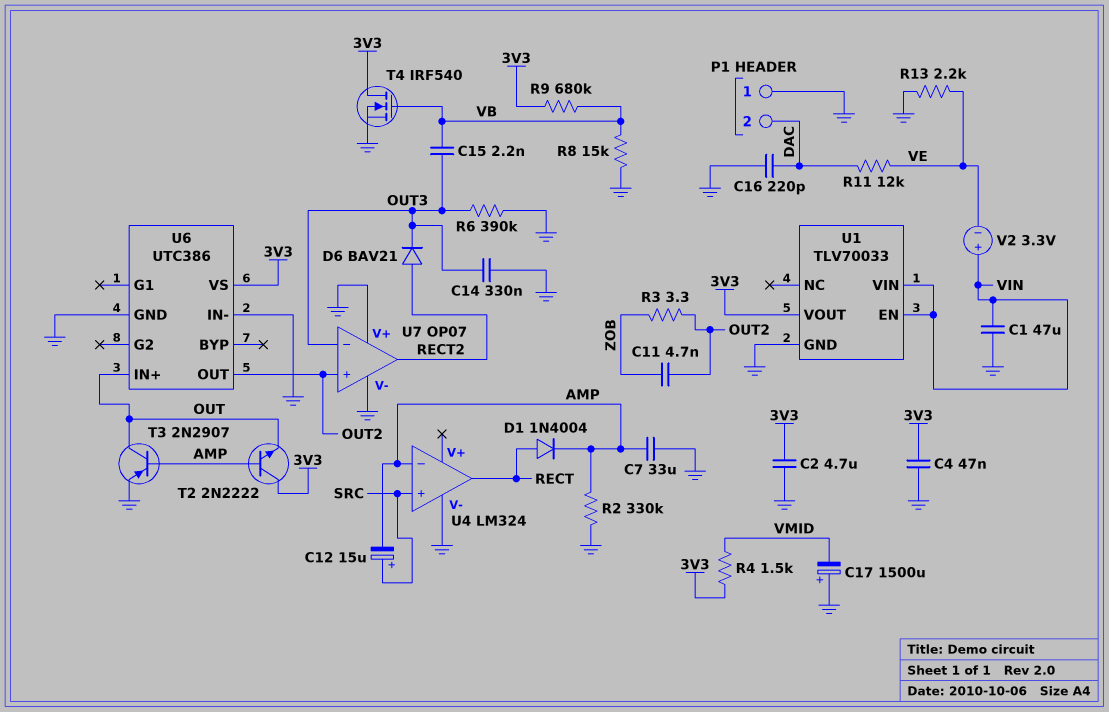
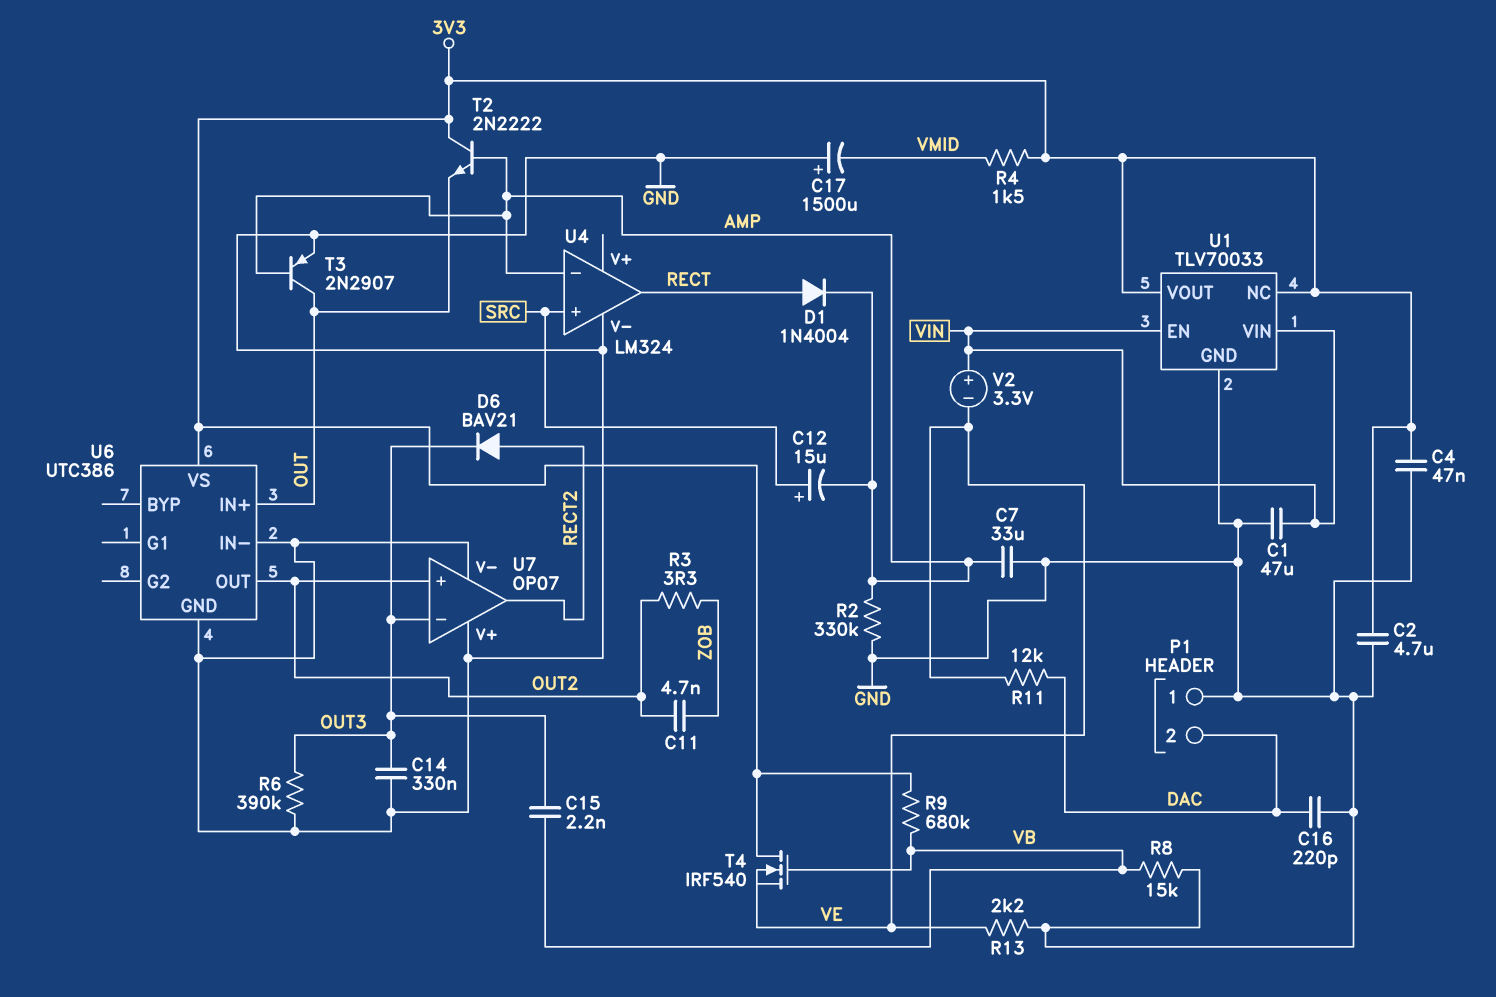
T4: NMOS IRF540 (G VB, D 3V3, S GND) -> NMOS IRF540 (G VB, D 3V3, S VE)
U1 pin NC: none -> 3V3

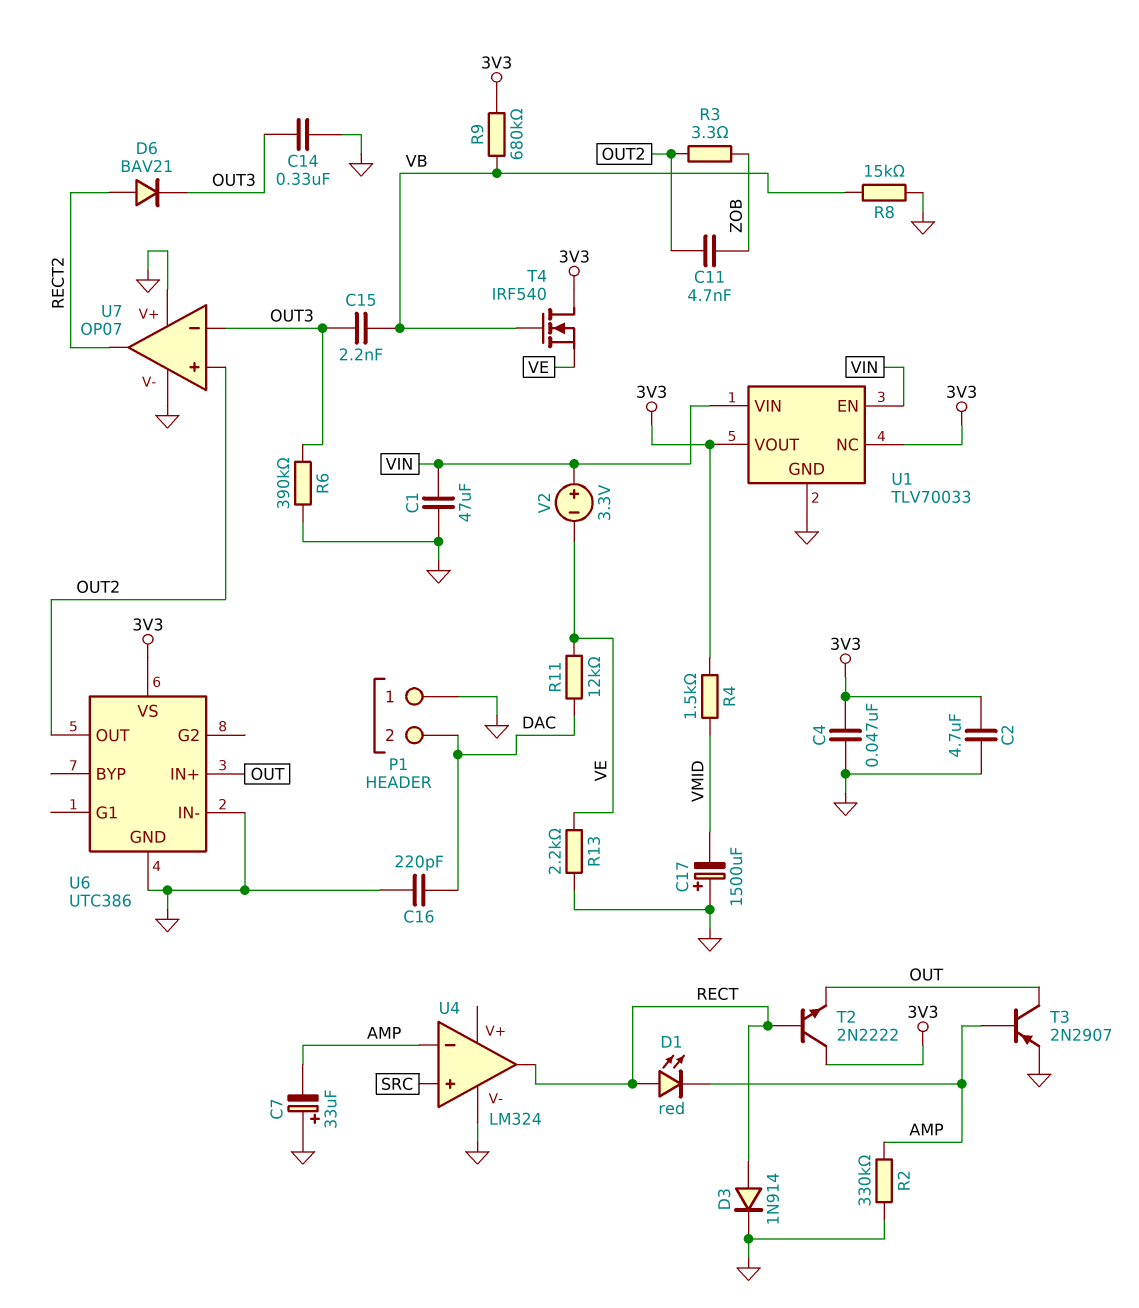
C7: 33uF (AMP, GND) -> 33uF (plus GND, minus AMP)
C12: 15uF (plus SRC, minus AMP) -> none
D1: diode 1N4004 (A RECT, K AMP) -> LED red (A RECT, K AMP)
D3: none -> diode 1N914 (A RECT, K GND)
T2: NPN 2N2222 (B AMP, C 3V3, E OUT) -> NPN 2N2222 (B RECT, C 3V3, E OUT)

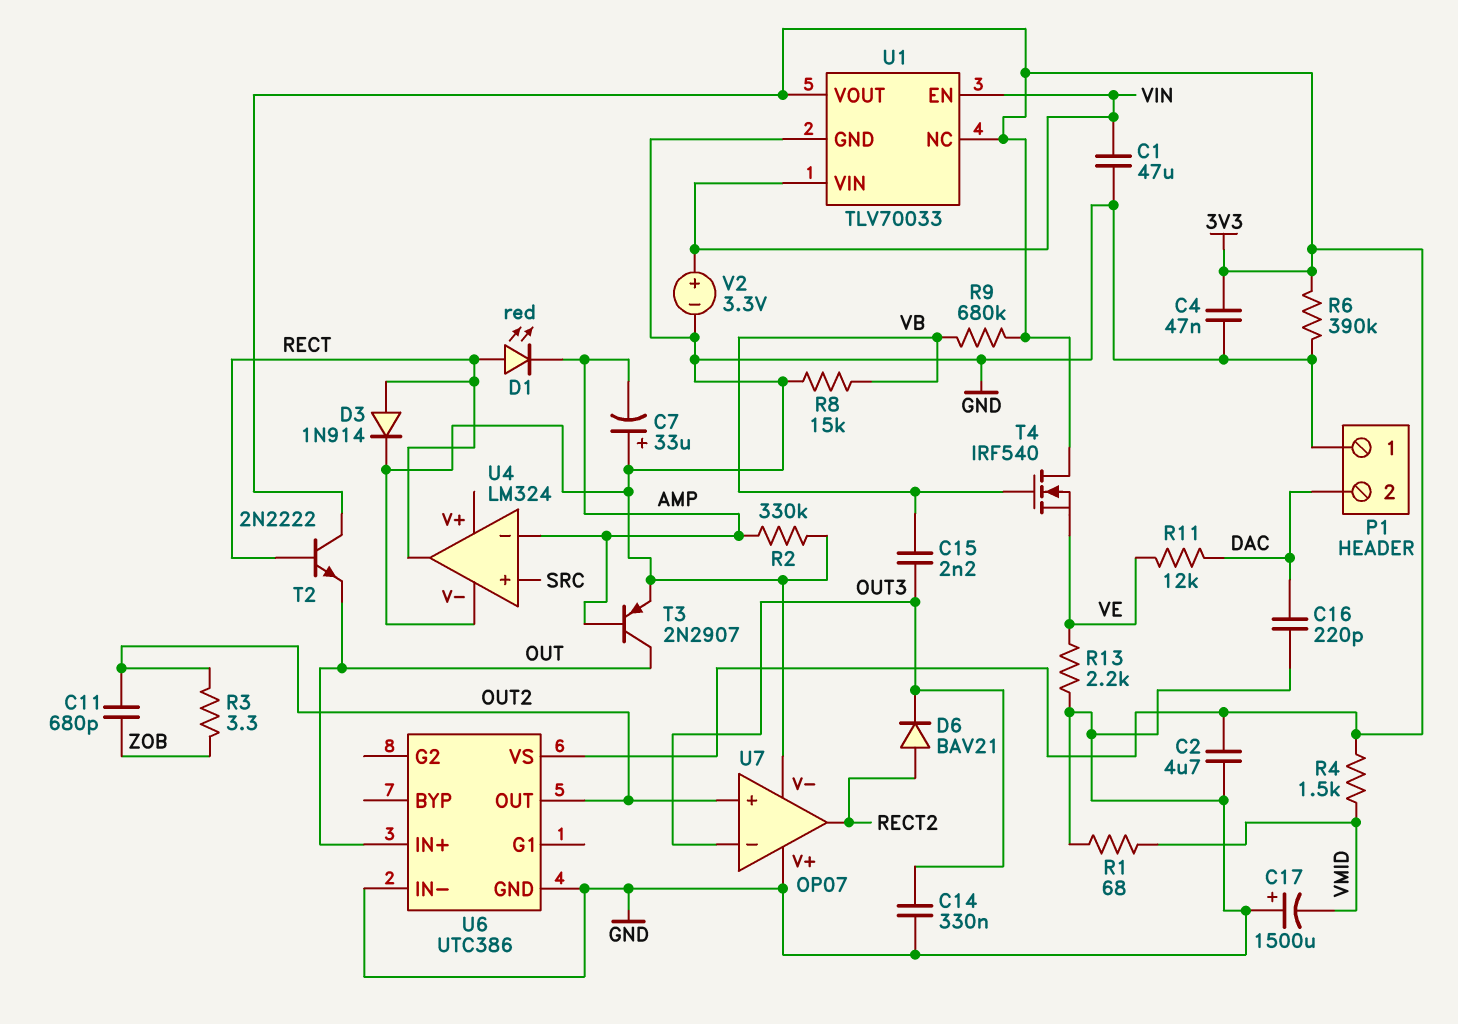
C11: 4.7nF (OUT2, ZOB) -> 680pF (OUT2, ZOB)
R1: none -> 68 (GND, VMID)
R6: 390k (GND, OUT3) -> 390k (3V3, GND)
V2: 3.3V (plus VIN, minus VE) -> 3.3V (plus VIN, minus GND)

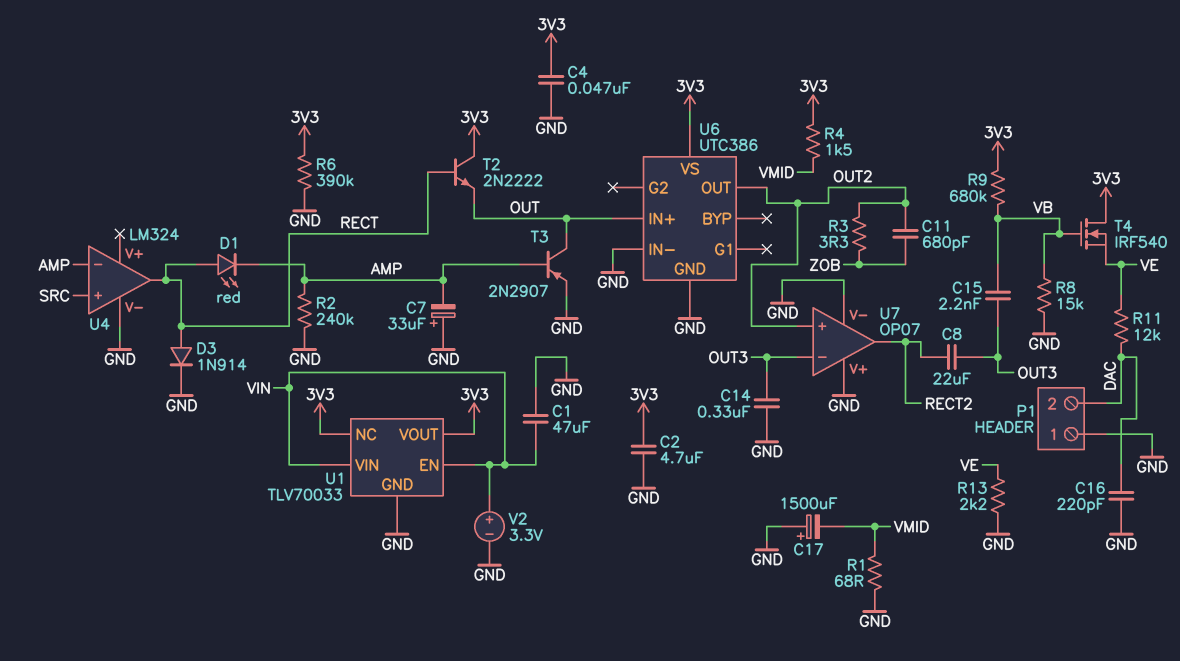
C8: none -> 22uF (OUT3, RECT2)
D6: diode BAV21 (A RECT2, K OUT3) -> none
R2: 330k (AMP, GND) -> 240k (AMP, GND)

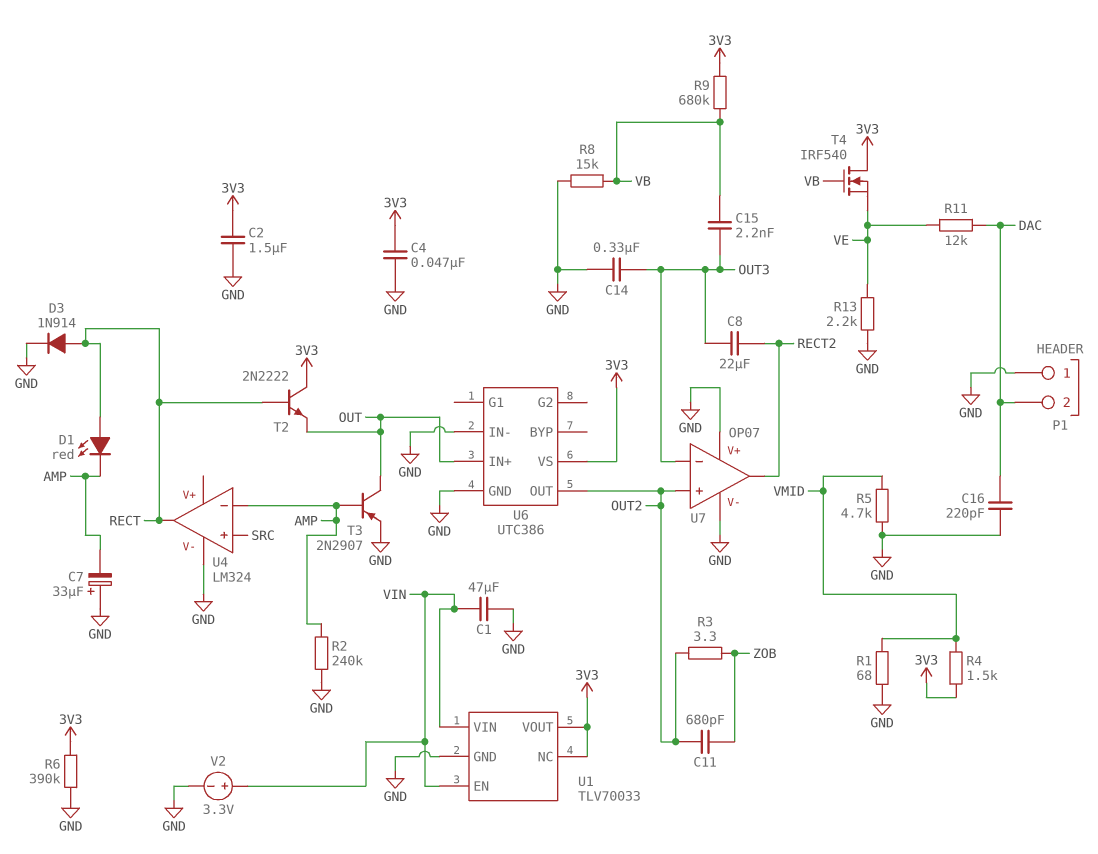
C2: 4.7uF (3V3, GND) -> 1.5uF (3V3, GND)
C17: 1500uF (plus GND, minus VMID) -> none
R5: none -> 4.7k (GND, VMID)

